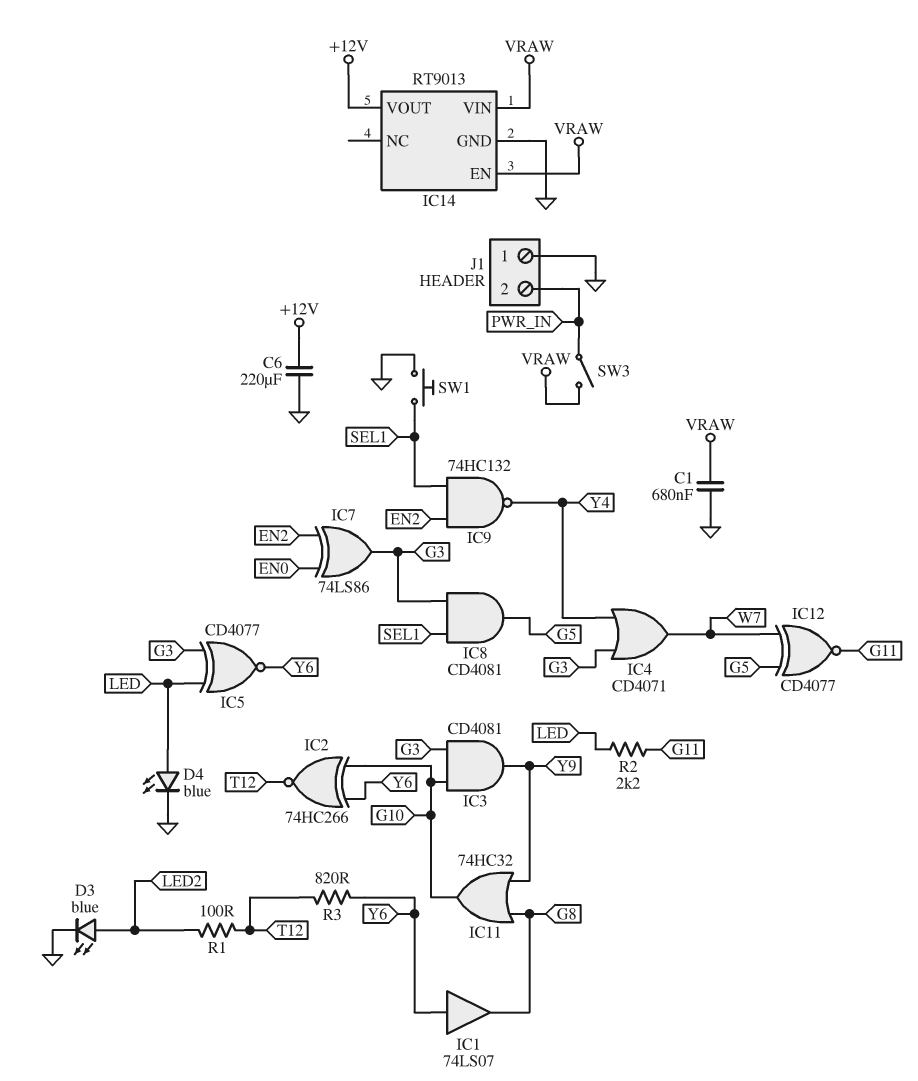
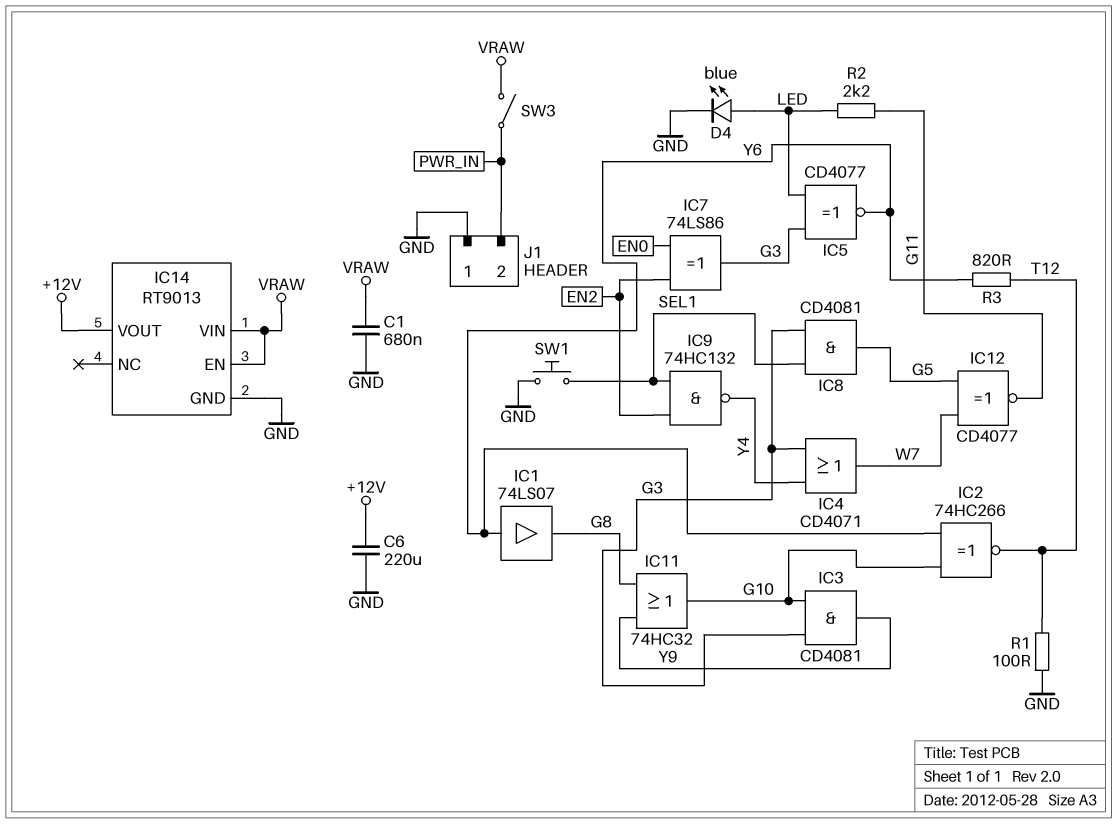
D3: LED blue (A LED2, K GND) -> none
R1: 100 (LED2, T12) -> 100 (GND, T12)

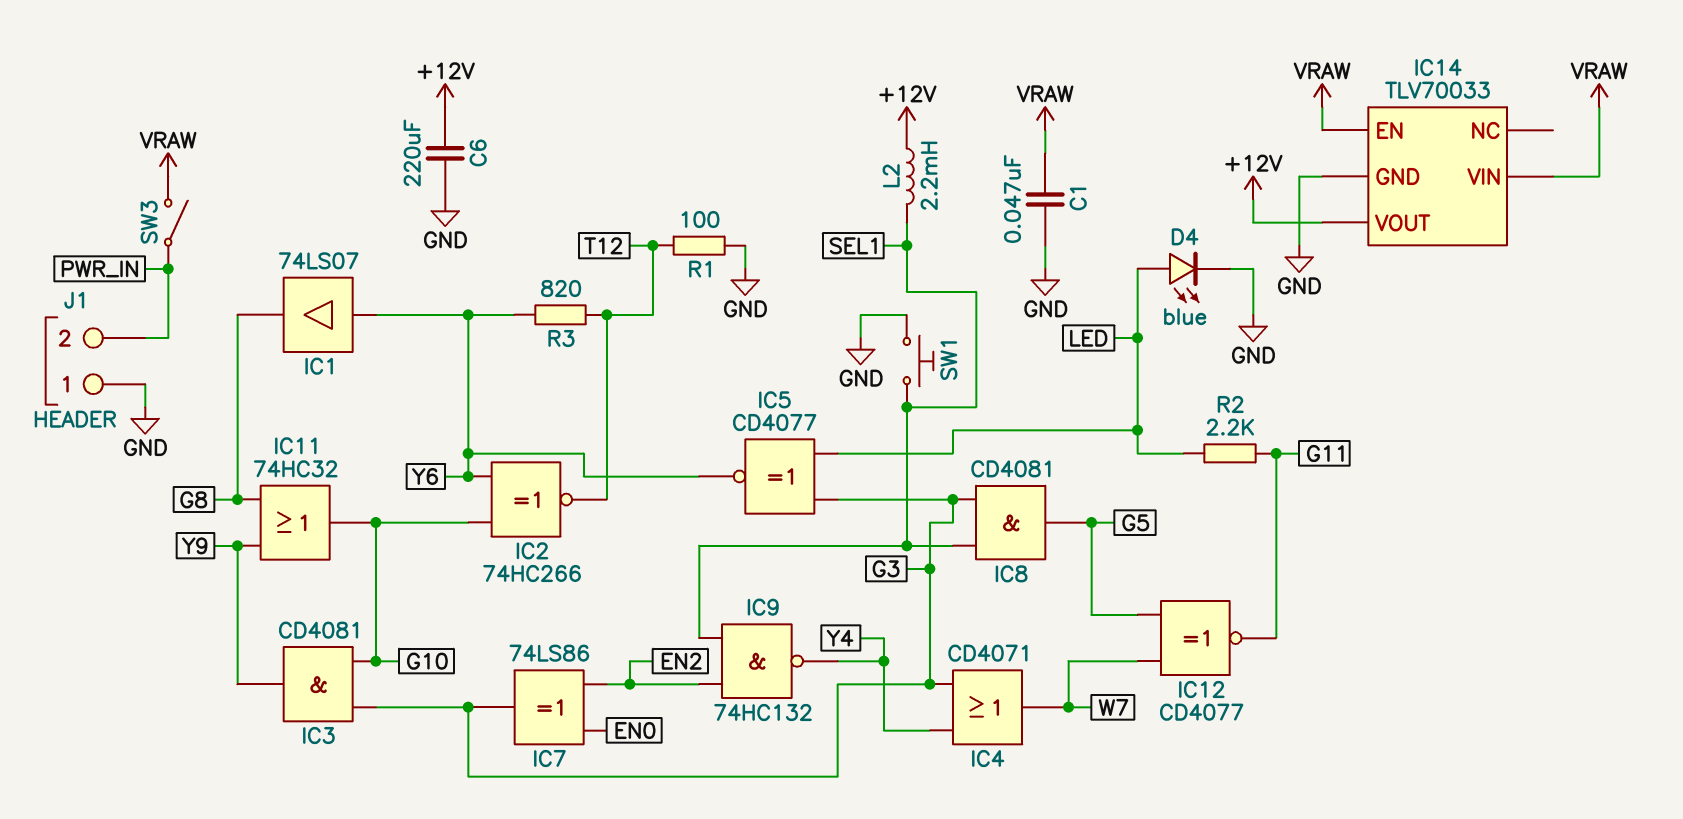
C1: 680nF (GND, VRAW) -> 47nF (GND, VRAW)
IC14: RT9013 -> TLV70033
L2: none -> 2.2mH (+12V, SEL1)

